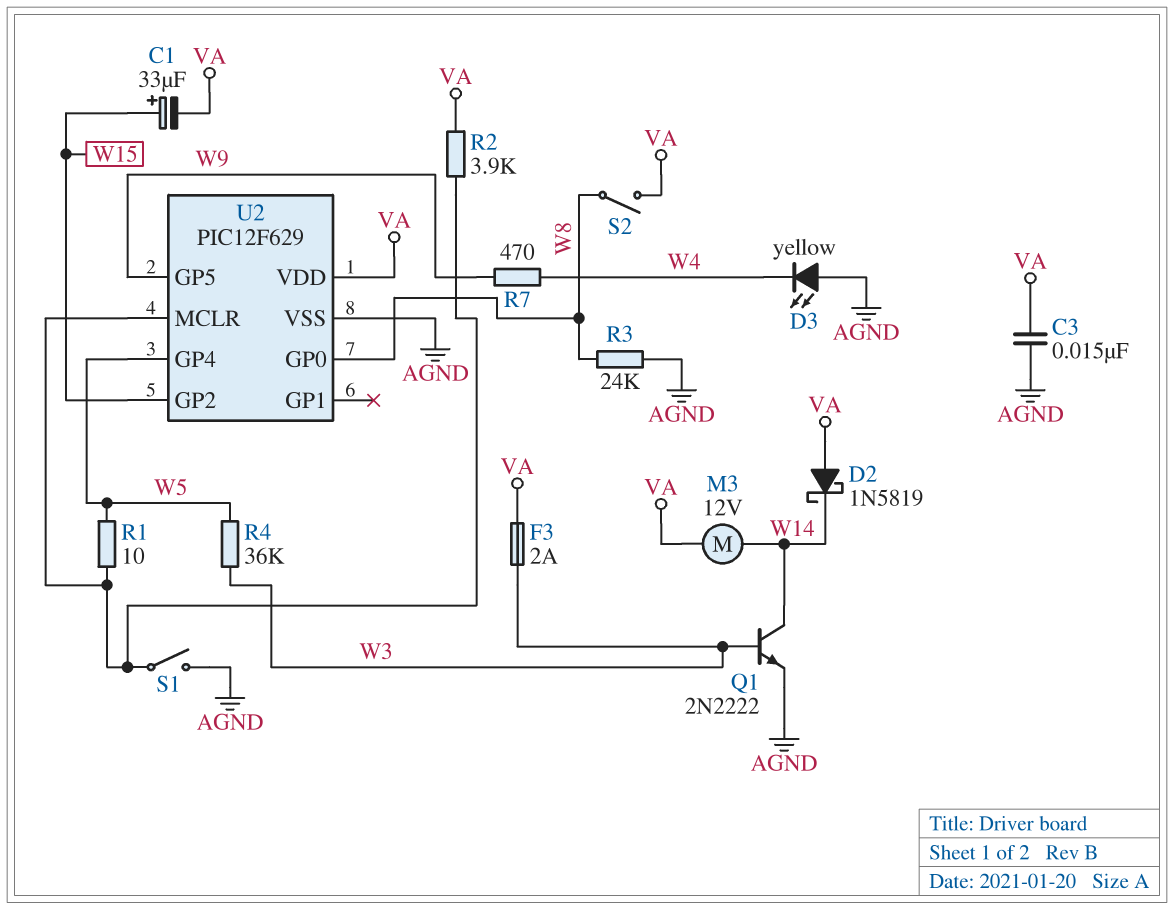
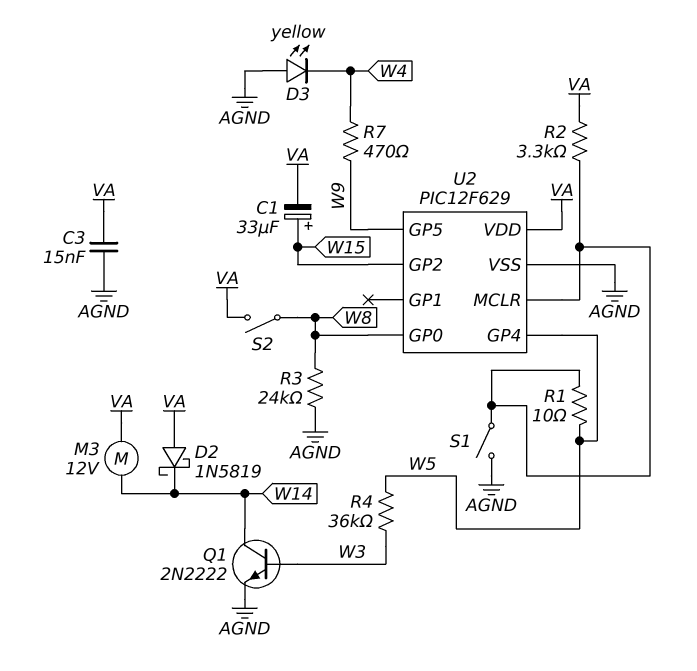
F3: 2A (VA, W3) -> none
R2: 3.9k (U2/MCLR, VA) -> 3.3k (U2/MCLR, VA)

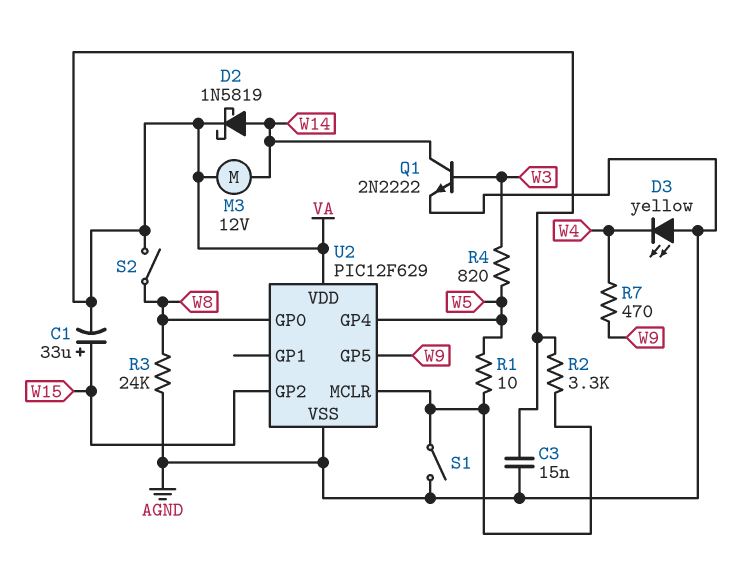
D2: schottky 1N5819 (A VA, K W14) -> schottky 1N5819 (A W14, K VA)
R4: 36k (W3, W5) -> 820 (W3, W5)

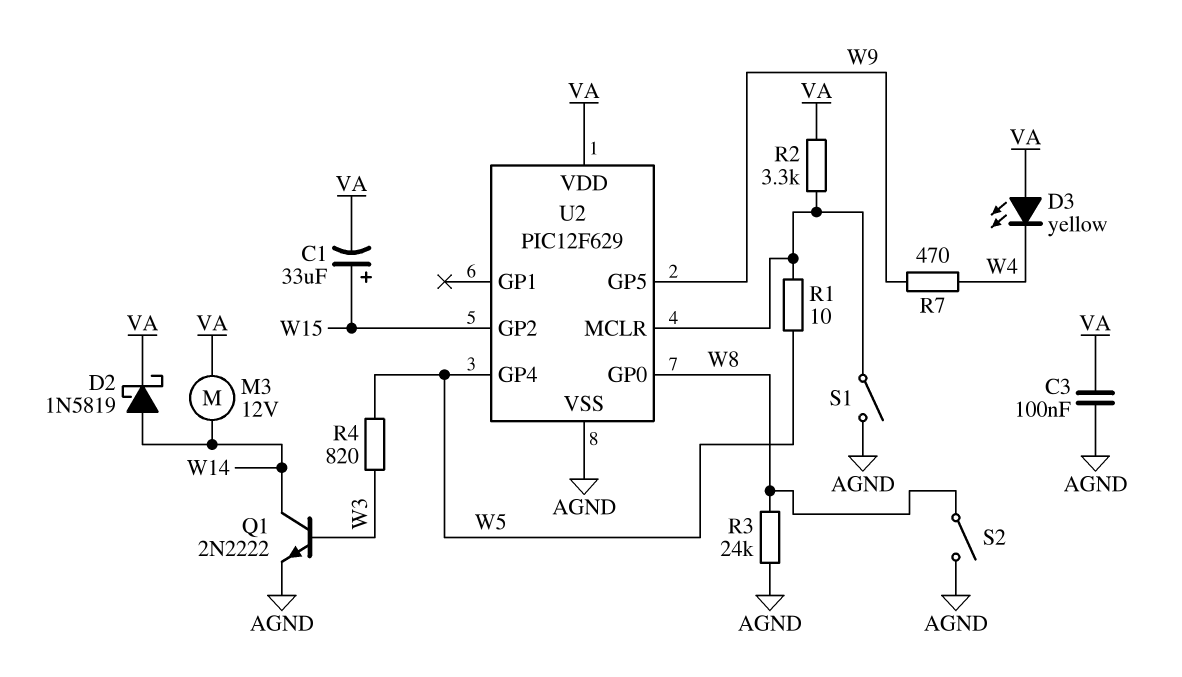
C3: 15nF (AGND, VA) -> 100nF (AGND, VA)
D3: LED yellow (A AGND, K W4) -> LED yellow (A VA, K W4)
S2: switch (VA, W8) -> switch (AGND, W8)

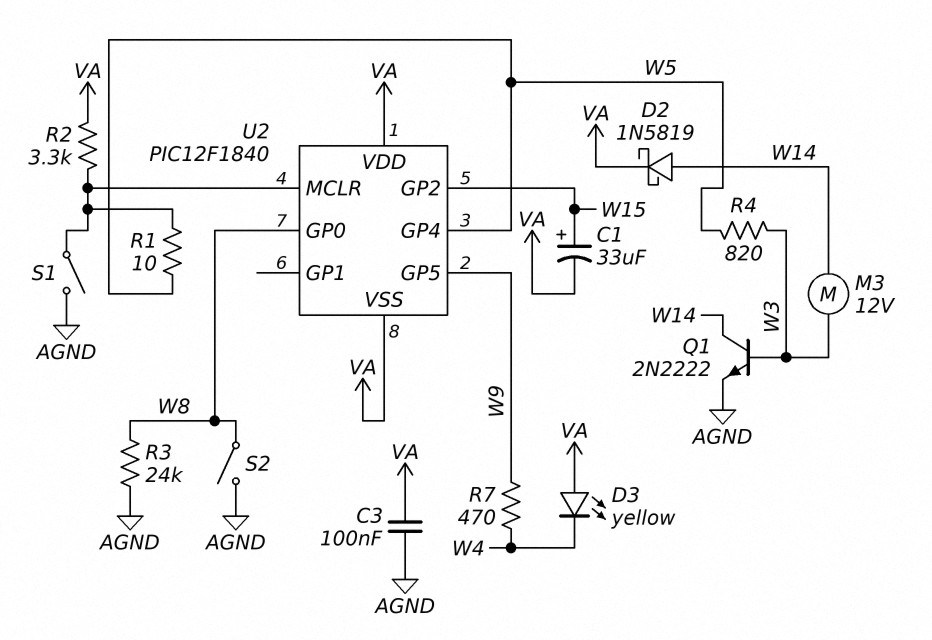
M3: motor 12V (VA, W14) -> motor 12V (W3, W14)
U2: PIC12F629 -> PIC12F1840
U2 pin VSS: AGND -> VA

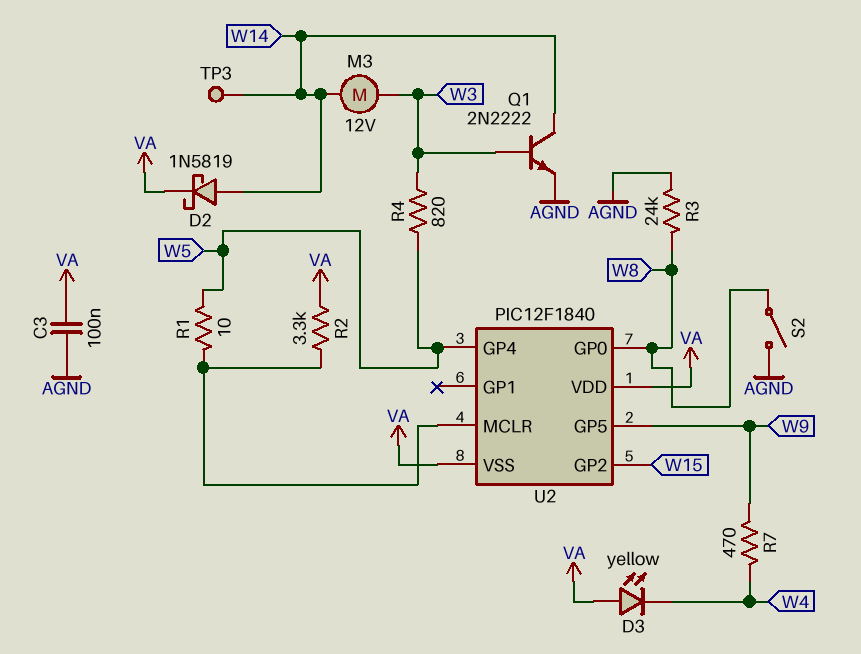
C1: 33uF (plus W15, minus VA) -> none
S1: switch (AGND, U2/MCLR) -> none
TP3: none -> test point (W14)

